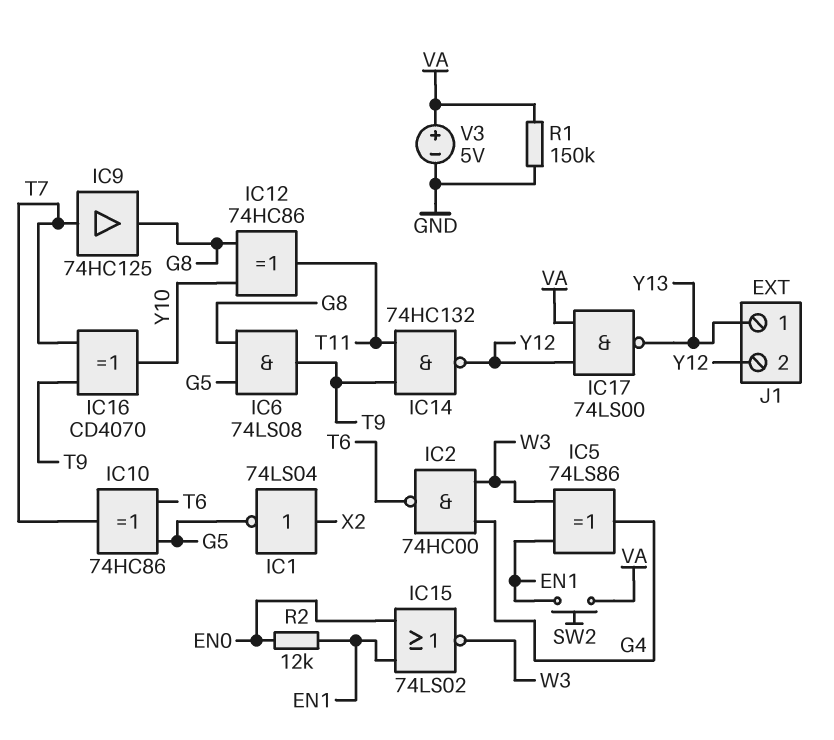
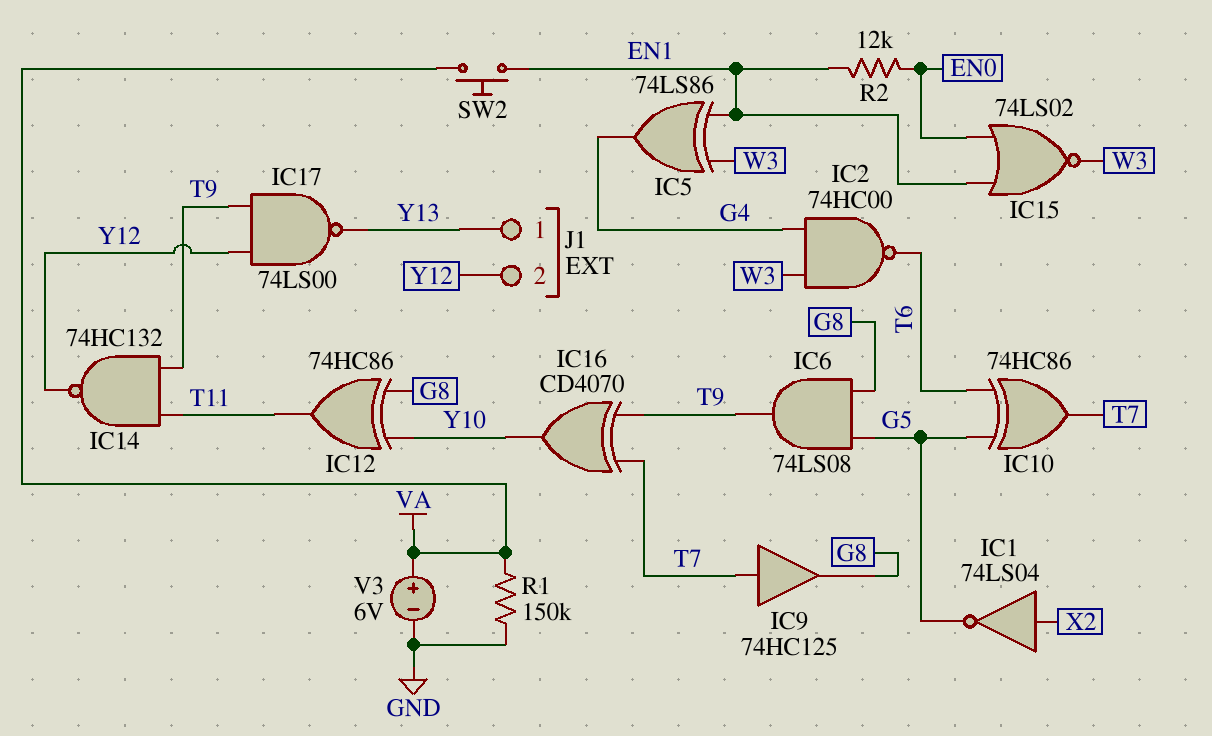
IC17: NAND 74LS00 (in VA, in Y12, out Y13) -> NAND 74LS00 (in T9, in Y12, out Y13)
V3: 5V (plus VA, minus GND) -> 6V (plus VA, minus GND)

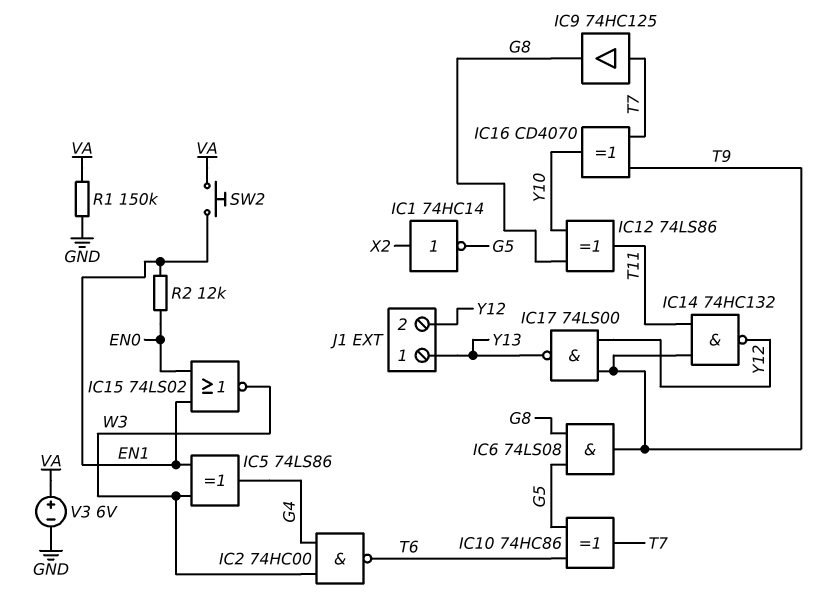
IC1: NOT 74LS04 (in X2, out G5) -> NOT 74HC14 (in X2, out G5)
IC12: XOR 74HC86 (in G8, in Y10, out T11) -> XOR 74LS86 (in G8, in Y10, out T11)

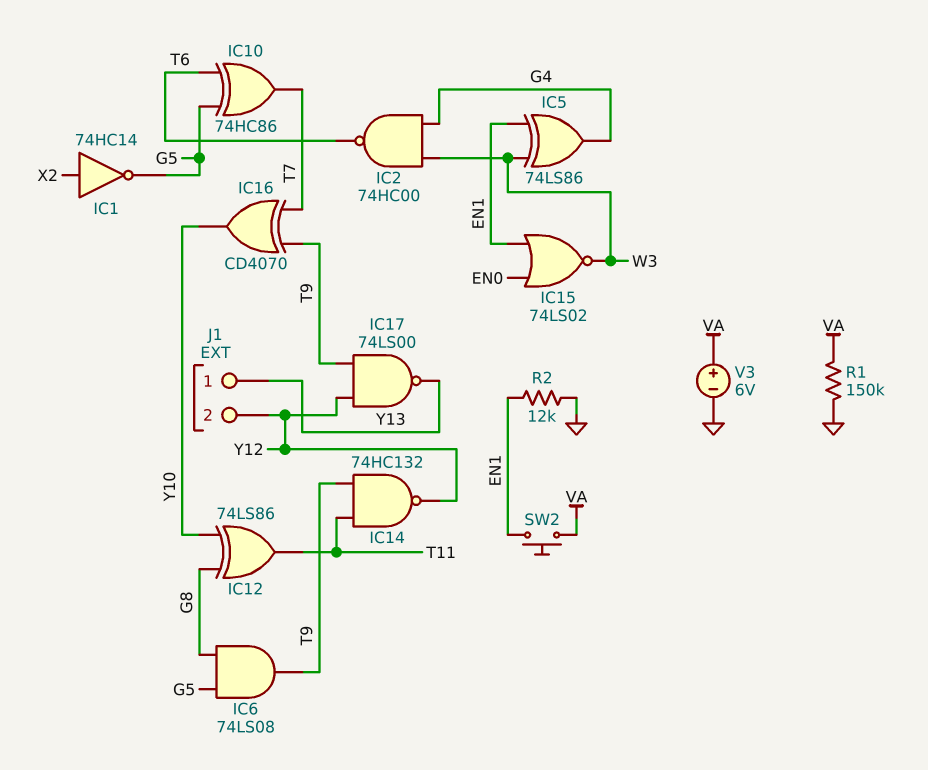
IC9: buffer 74HC125 (in T7, out G8) -> none
R2: 12k (EN0, EN1) -> 12k (EN1, GND)

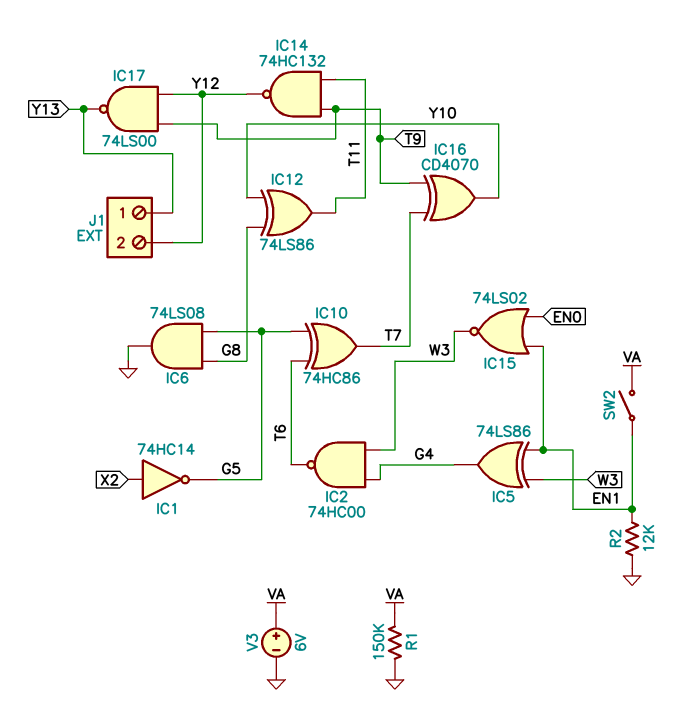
IC6: AND 74LS08 (in G5, in G8, out T9) -> AND 74LS08 (in G5, in G8, out GND)
SW2: button (EN1, VA) -> switch (EN1, VA)

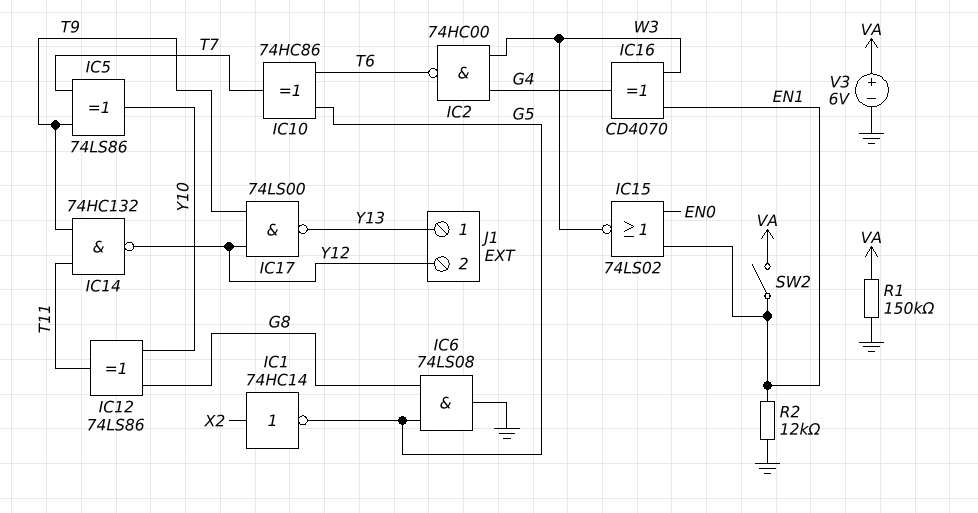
IC5: XOR 74LS86 (in EN1, in W3, out G4) -> XOR 74LS86 (in T7, in T9, out Y10)
IC16: XOR CD4070 (in T7, in T9, out Y10) -> XOR CD4070 (in EN1, in W3, out G4)

